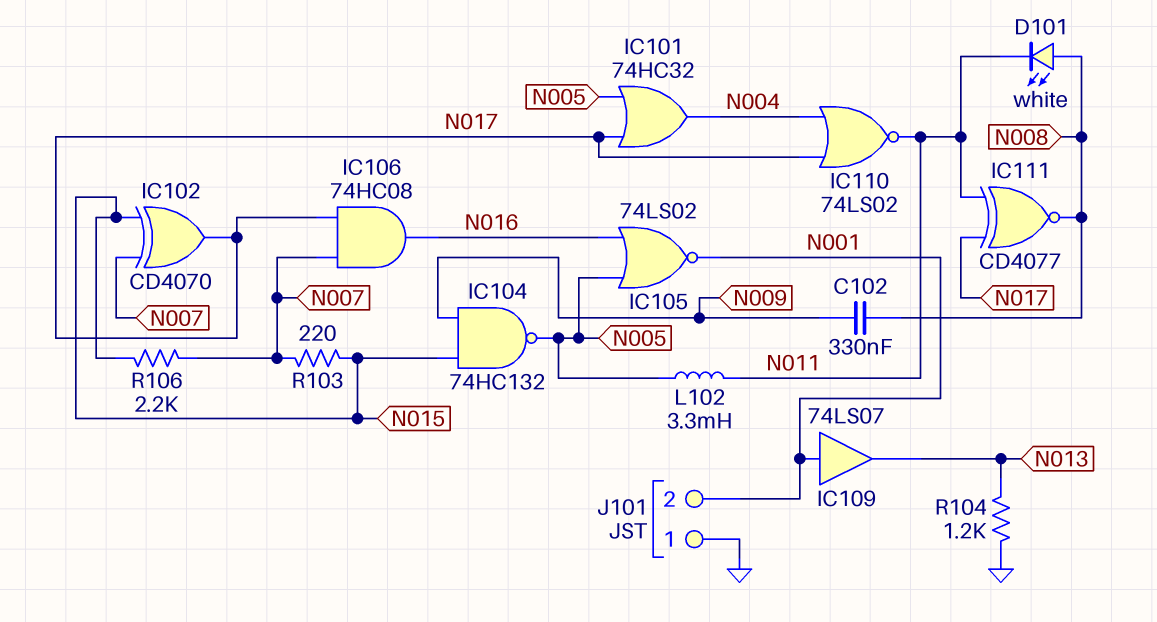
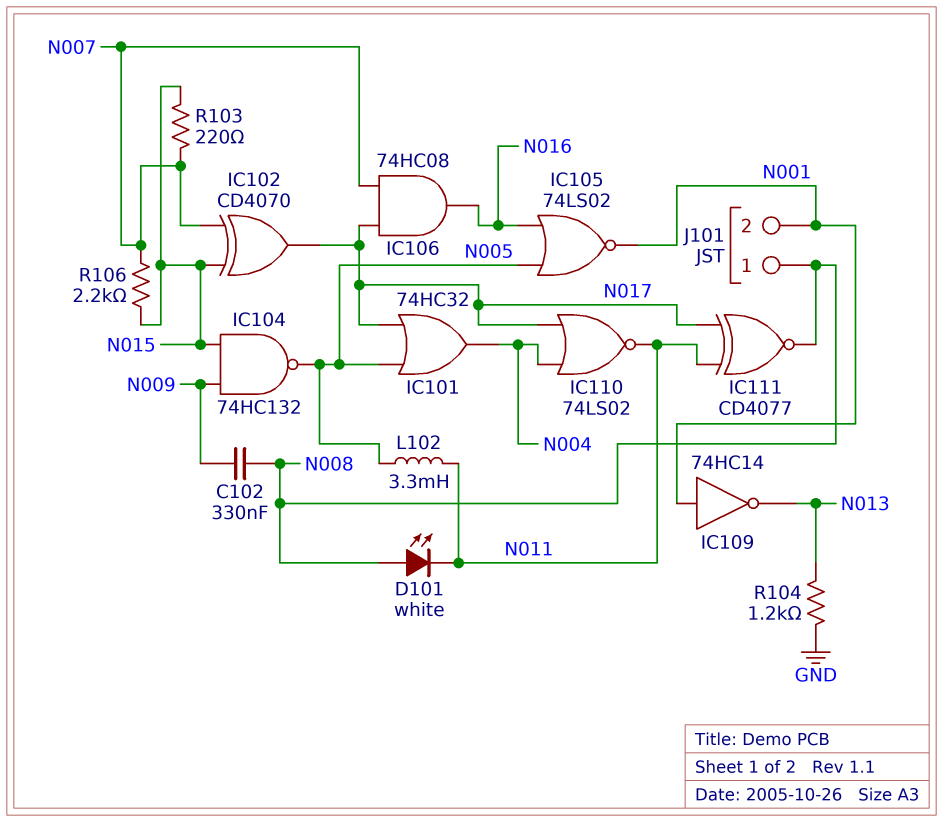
IC109: buffer 74LS07 (in N001, out N013) -> NOT 74HC14 (in N001, out N013)
J101 pin 1: GND -> N008

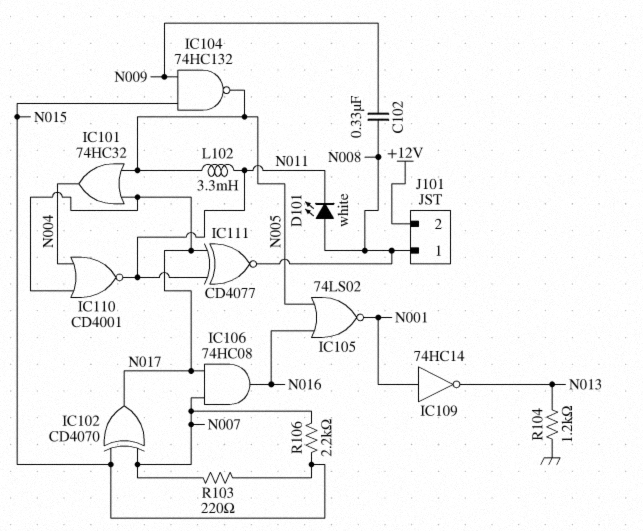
IC110: NOR 74LS02 (in N004, in N017, out N011) -> NOR CD4001 (in N004, in N017, out N011)
J101 pin 2: N001 -> +12V

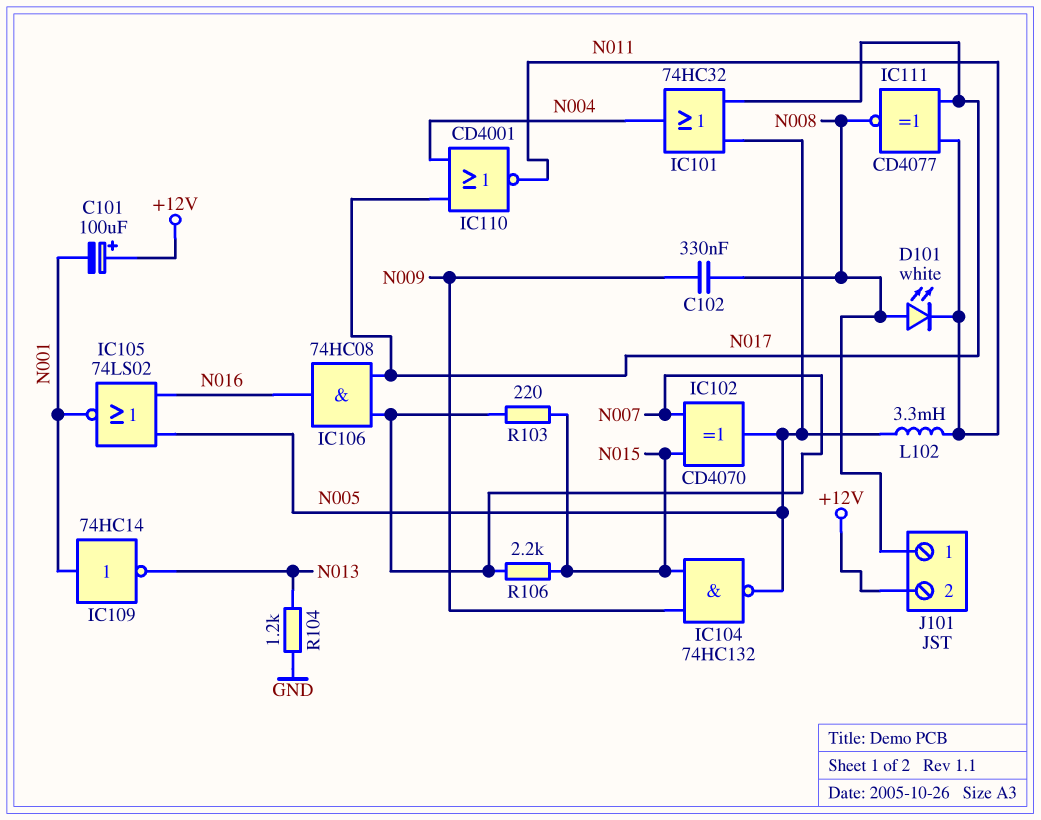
C101: none -> 100uF (plus +12V, minus N001)
IC102: XOR CD4070 (in N007, in N015, out N017) -> XOR CD4070 (in N007, in N015, out N005)

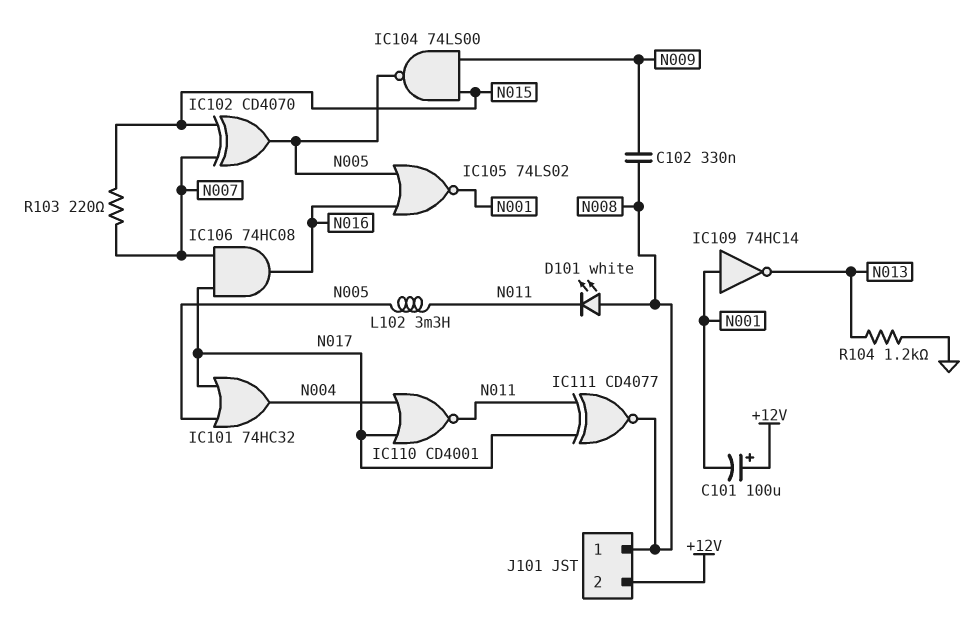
IC104: NAND 74HC132 (in N009, in N015, out N005) -> NAND 74LS00 (in N009, in N015, out N005)
R106: 2.2k (N007, N015) -> none

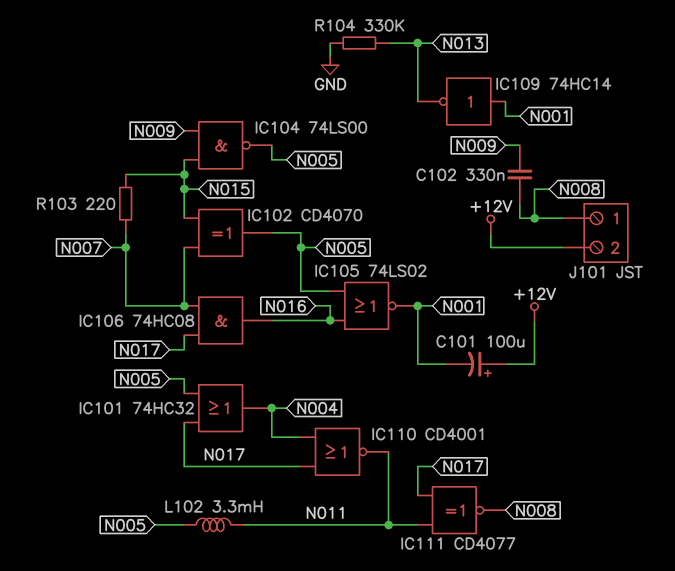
D101: LED white (A N008, K N011) -> none
R104: 1.2k (GND, N013) -> 330k (GND, N013)

